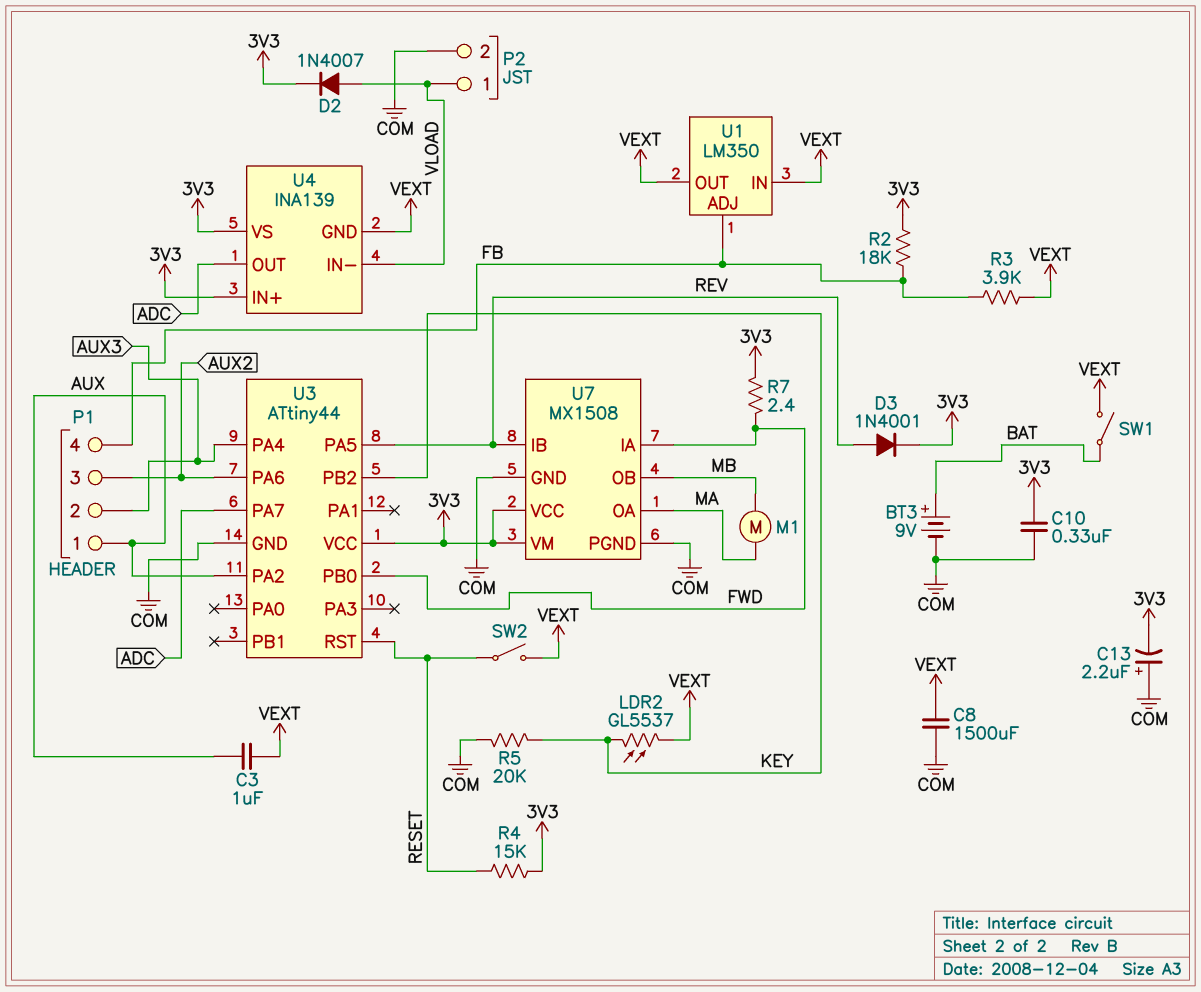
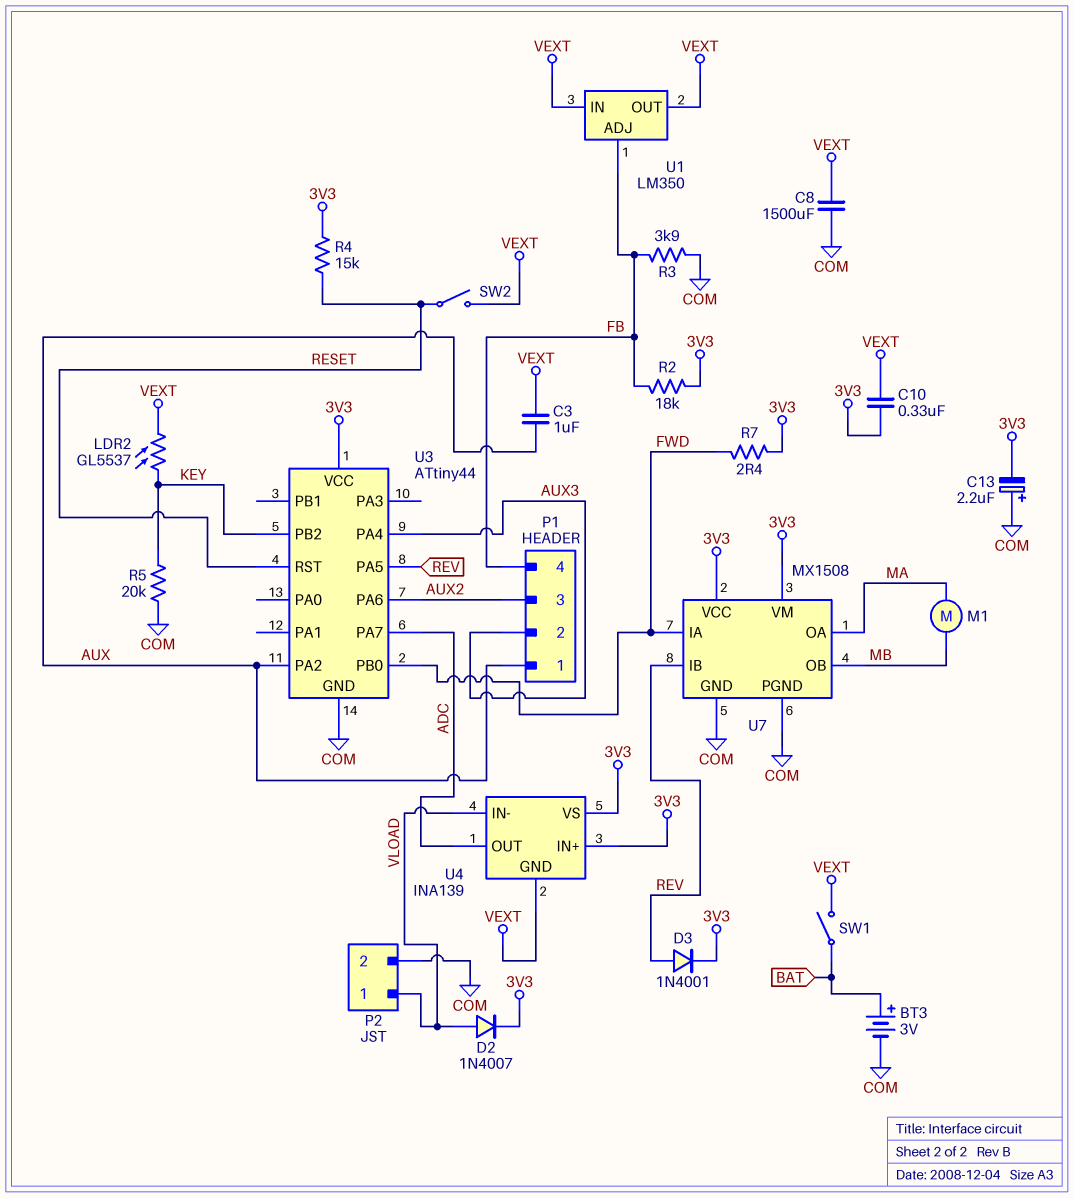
BT3: 9V (plus BAT, minus COM) -> 3V (plus BAT, minus COM)
C10: 330nF (3V3, COM) -> 330nF (3V3, VEXT)
R3: 3.9k (FB, VEXT) -> 3.9k (COM, FB)

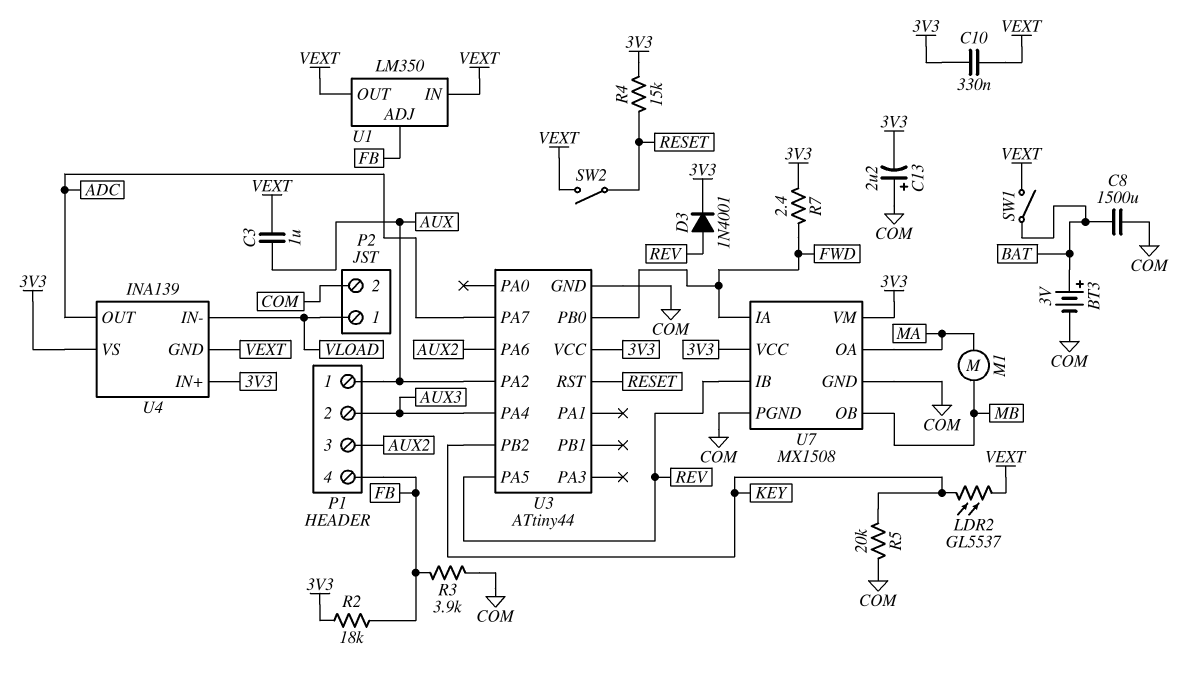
C8: 1500uF (COM, VEXT) -> 1500uF (BAT, COM)
D2: diode 1N4007 (A VLOAD, K 3V3) -> none

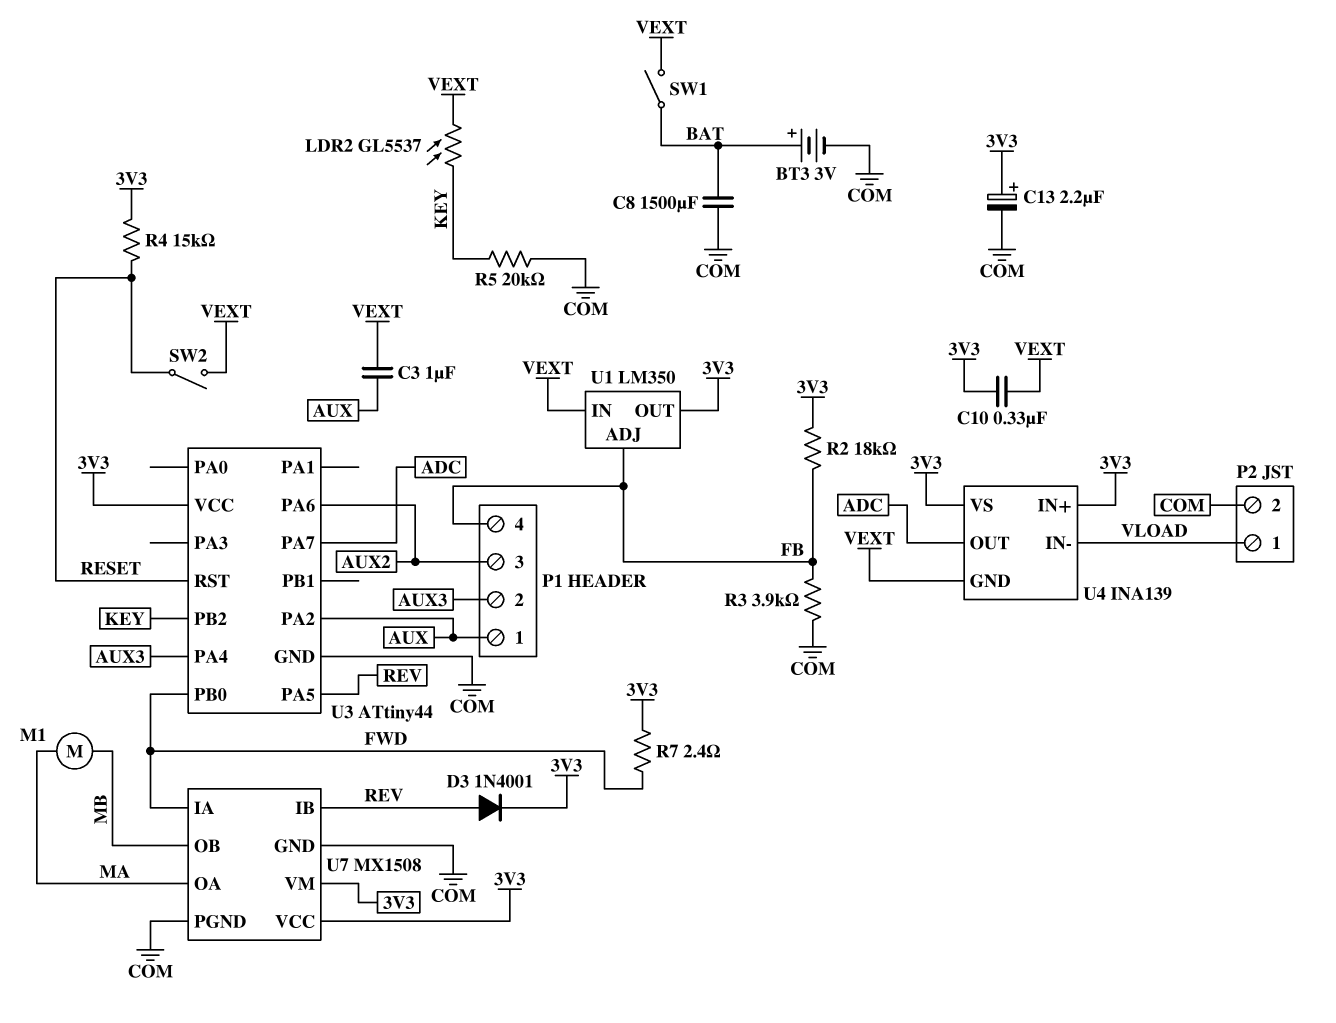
C13: 2.2uF (plus COM, minus 3V3) -> 2.2uF (plus 3V3, minus COM)
U1 pin OUT: VEXT -> 3V3

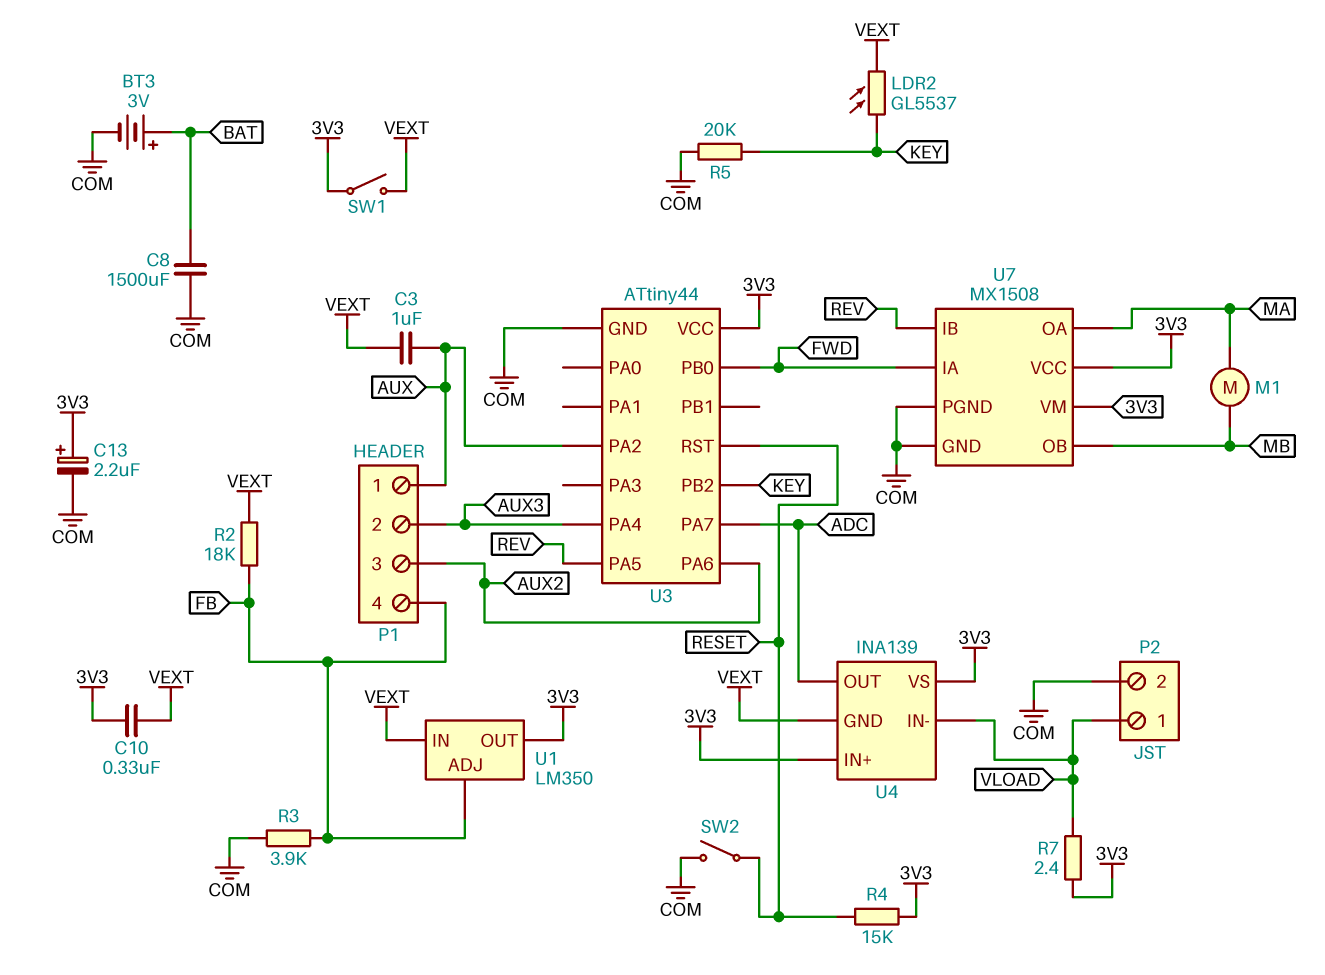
D3: diode 1N4001 (A REV, K 3V3) -> none
R2: 18k (3V3, FB) -> 18k (FB, VEXT)
R7: 2.4 (3V3, FWD) -> 2.4 (3V3, VLOAD)
SW1: switch (BAT, VEXT) -> switch (3V3, VEXT)
SW2: switch (RESET, VEXT) -> switch (COM, RESET)

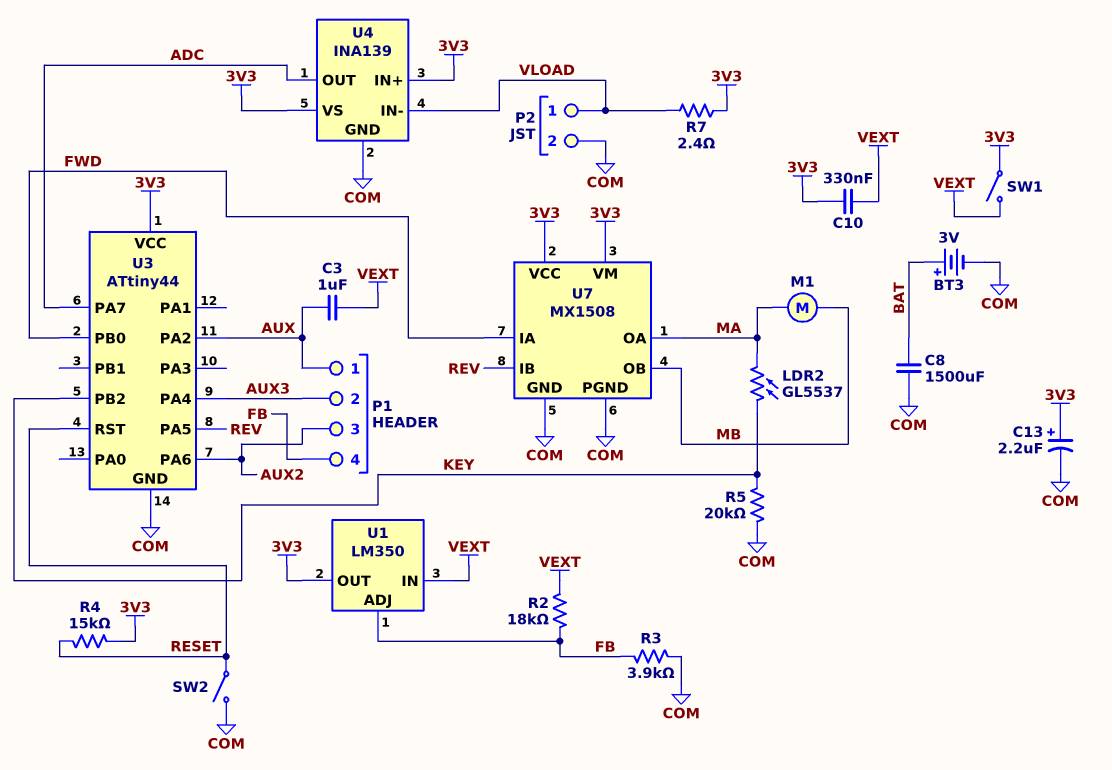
LDR2: GL5537 (KEY, VEXT) -> GL5537 (KEY, MA)
U4 pin GND: VEXT -> COM

